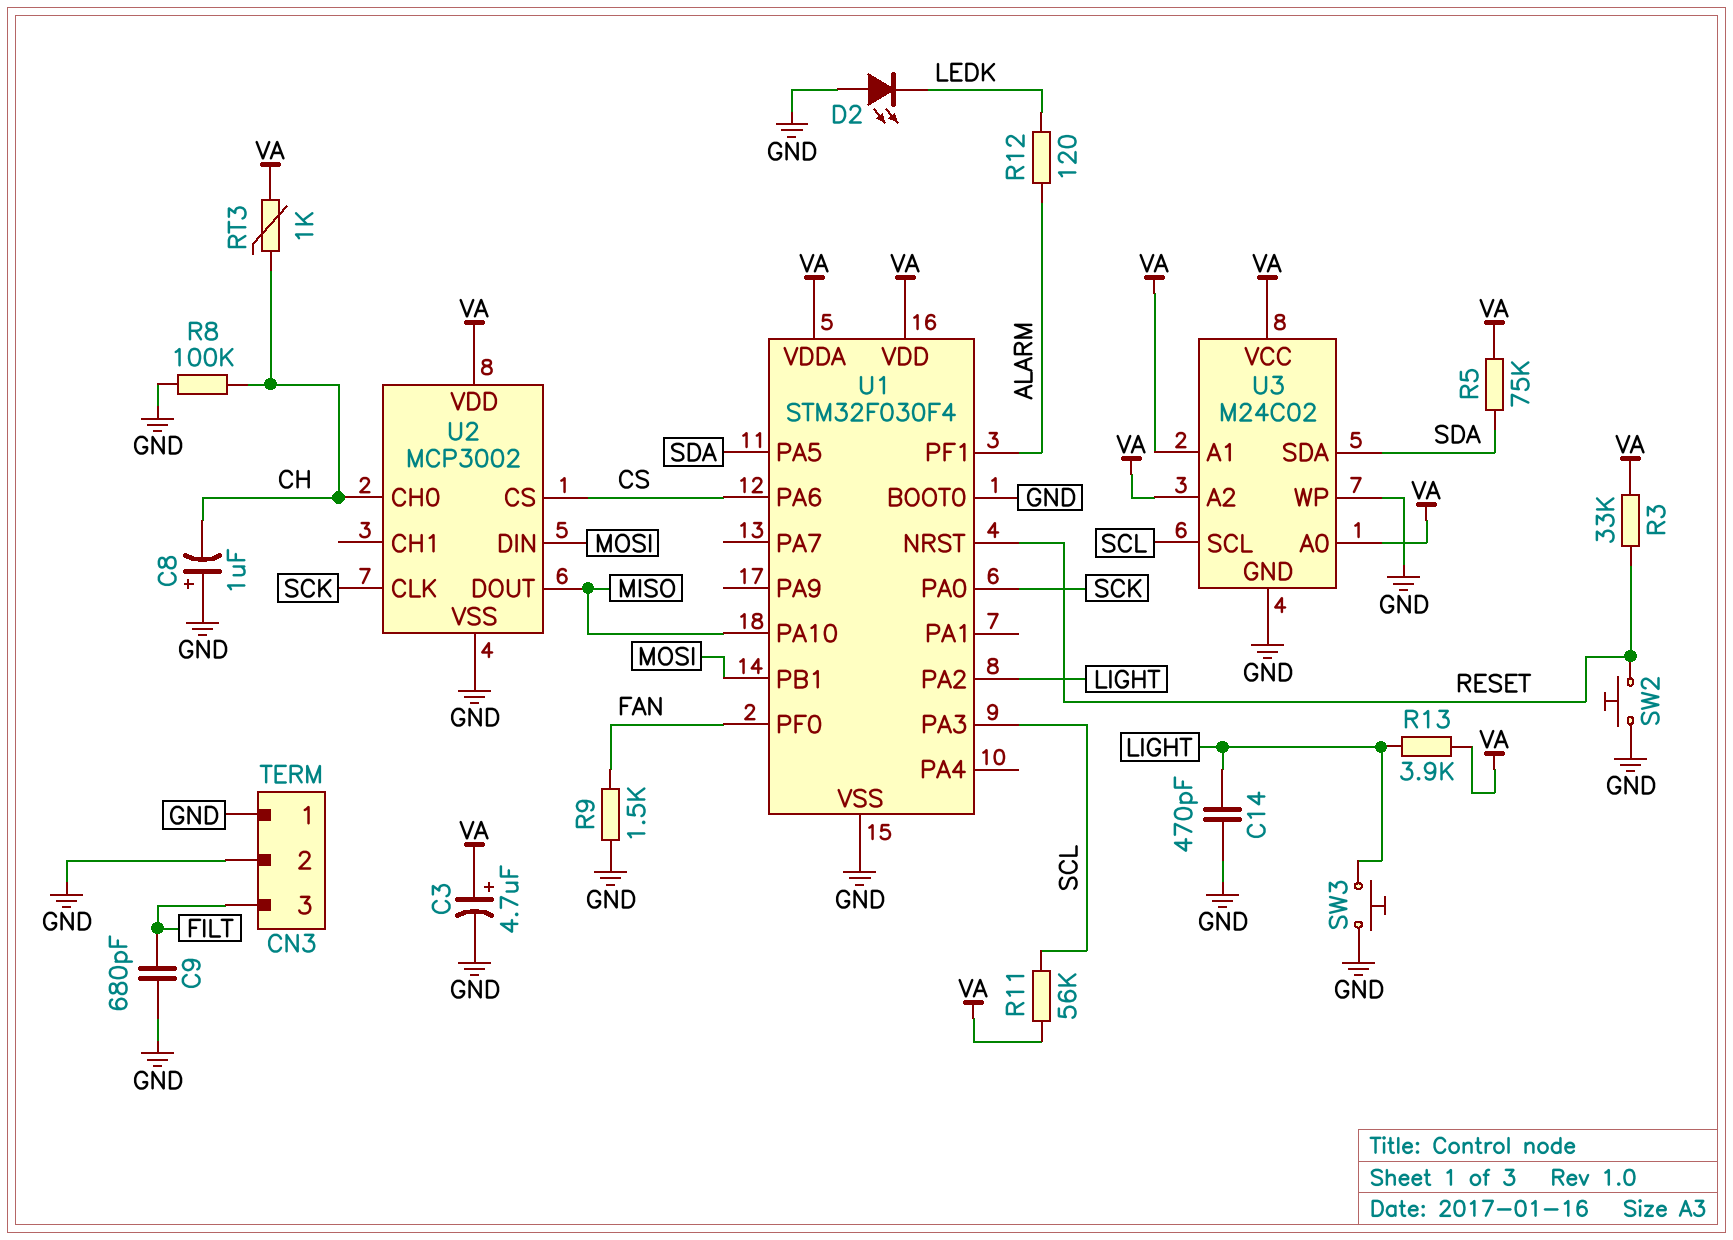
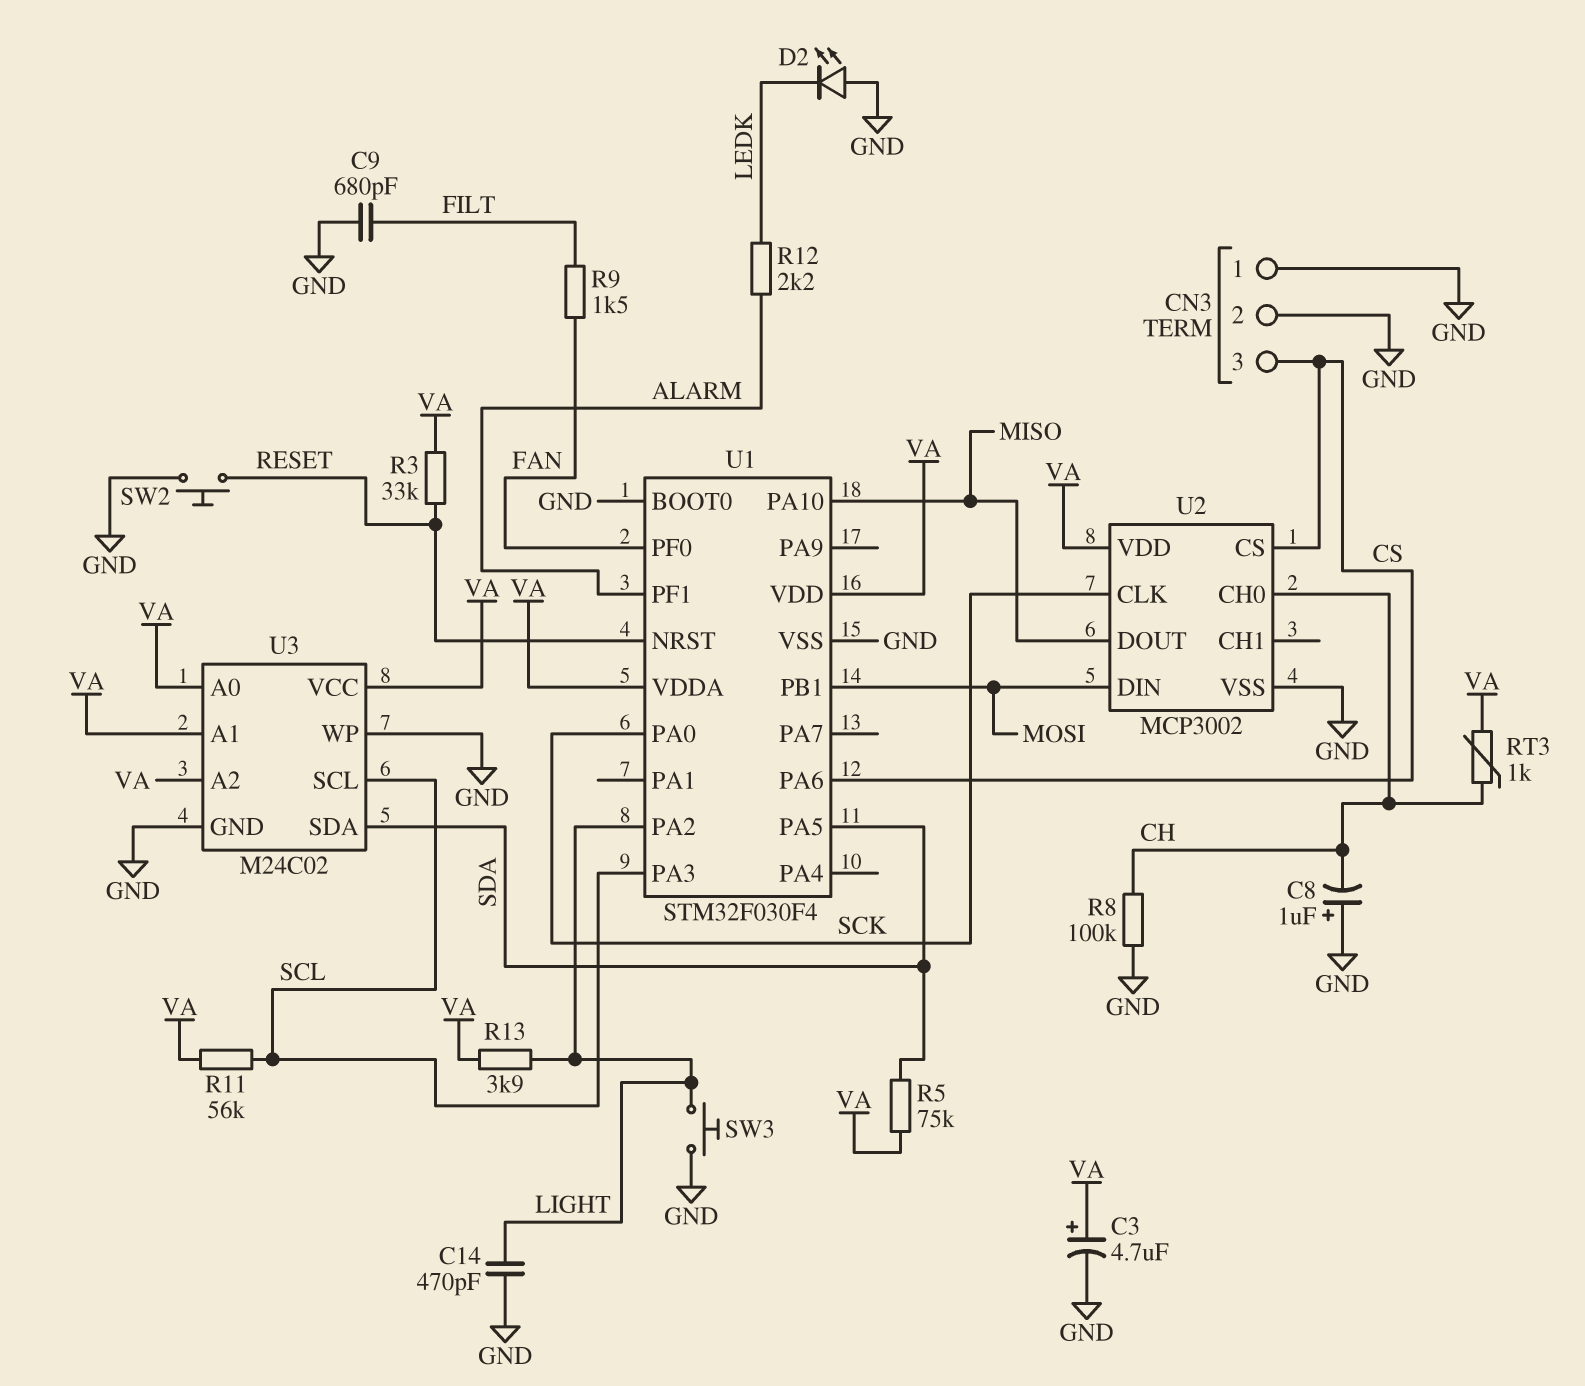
CN3 pin 3: FILT -> CS
R9: 1.5k (FAN, GND) -> 1.5k (FAN, FILT)
R12: 120 (ALARM, LEDK) -> 2.2k (ALARM, LEDK)

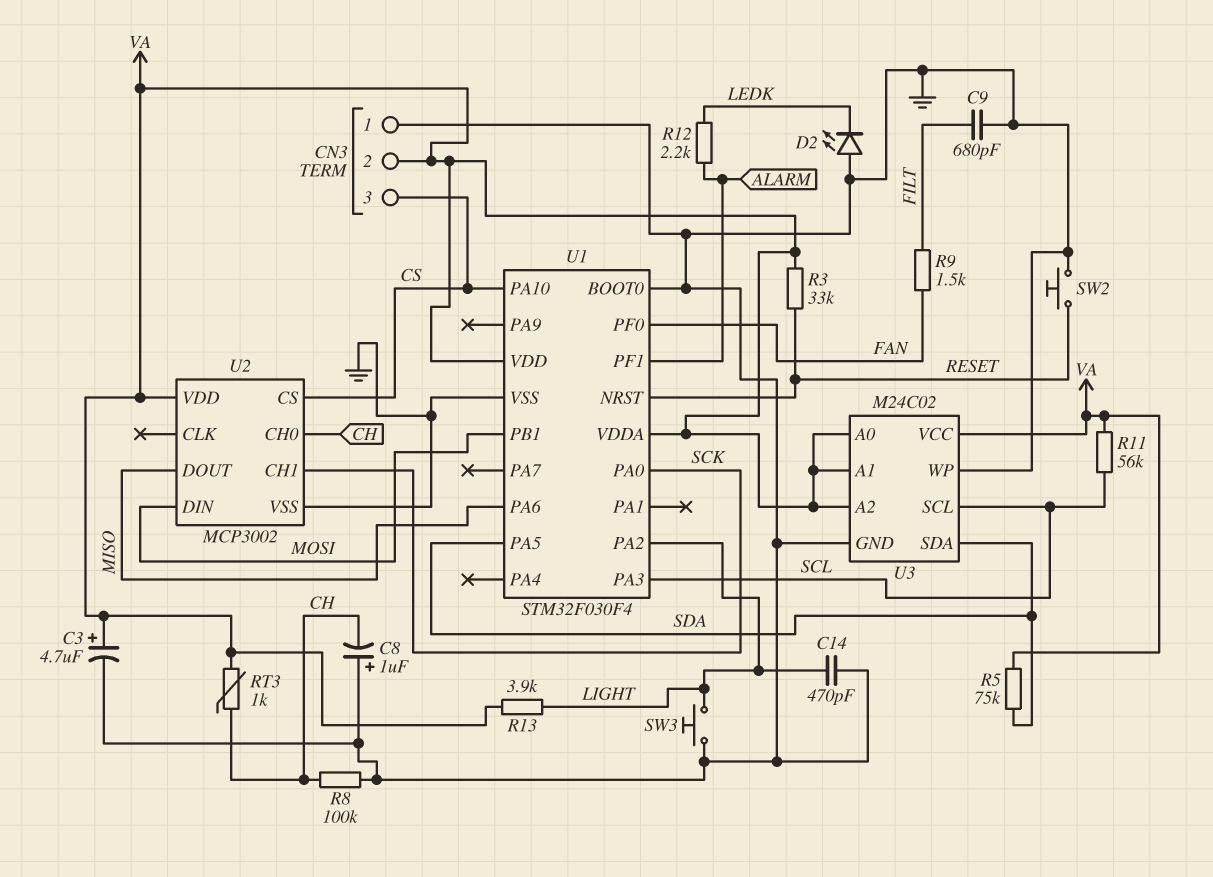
CN3 pin 2: GND -> VA
U1 pin PA6: CS -> MISO
U1 pin PA10: MISO -> CS
U2 pin CH1: none -> SCK
U2 pin CLK: SCK -> none

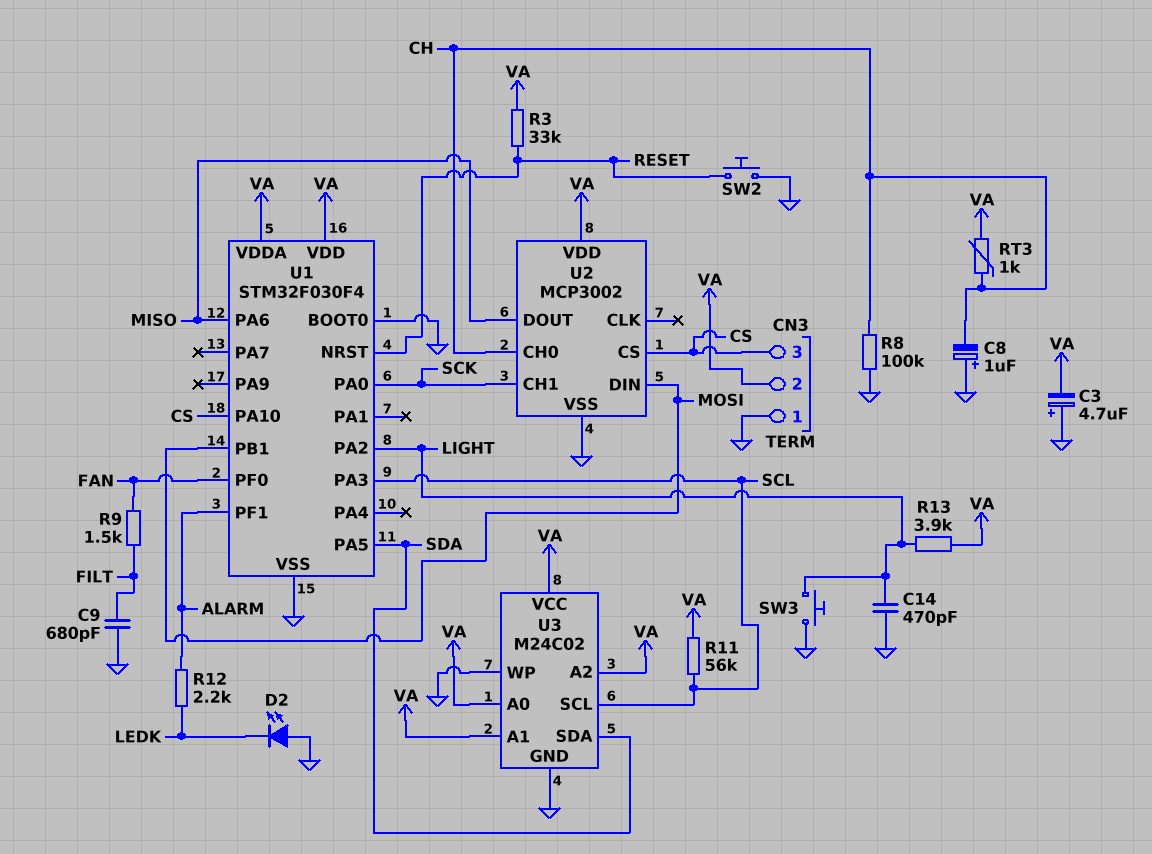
C3: 4.7uF (plus VA, minus GND) -> 4.7uF (plus GND, minus VA)
R5: 75k (SDA, VA) -> none

